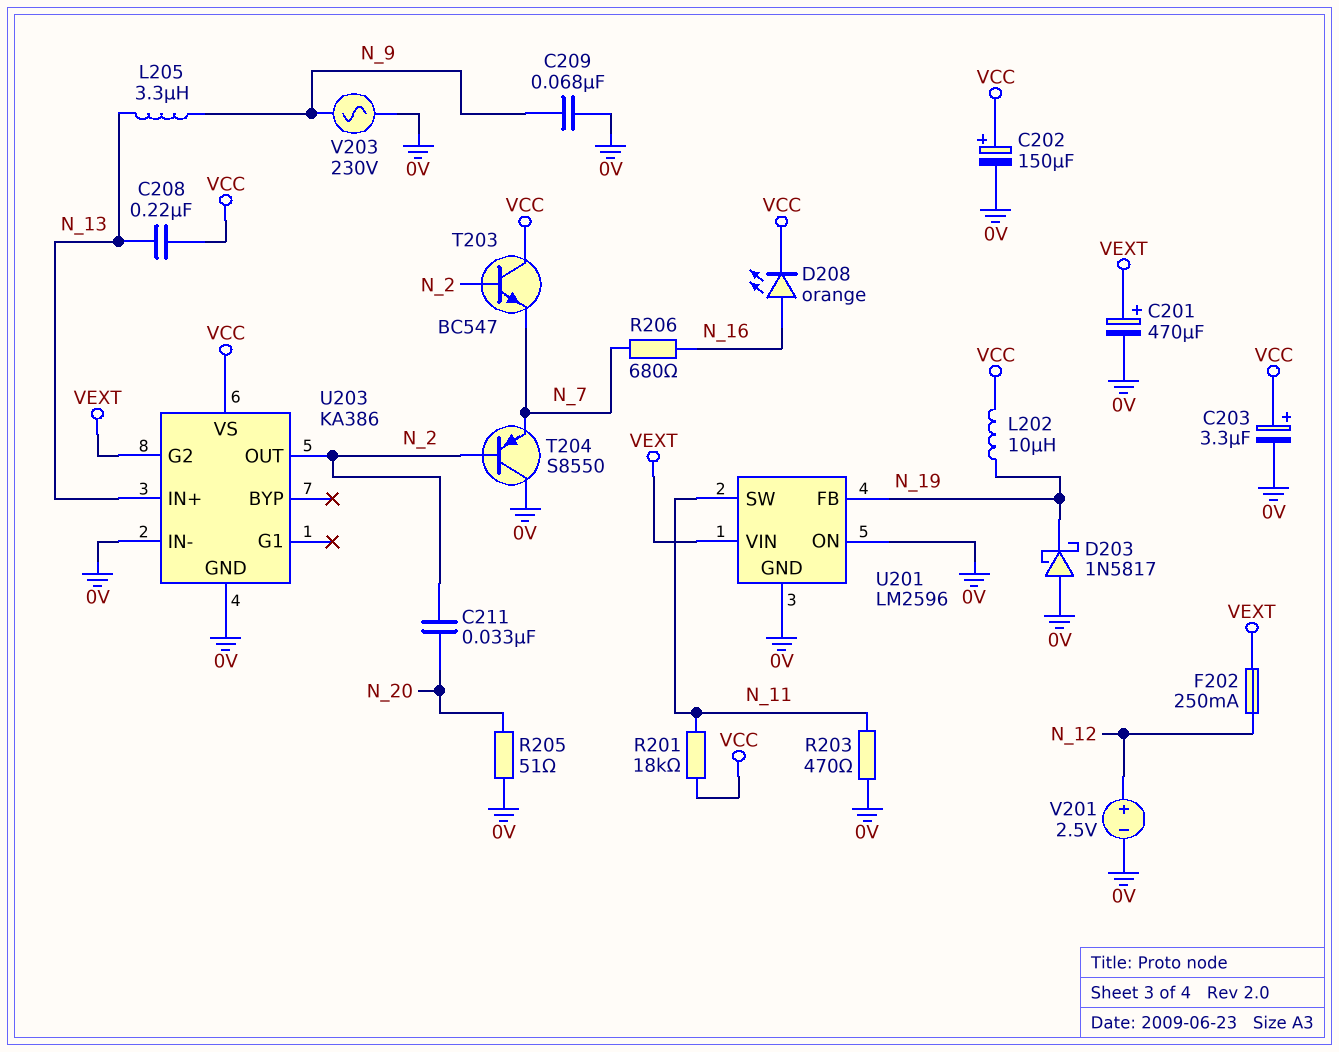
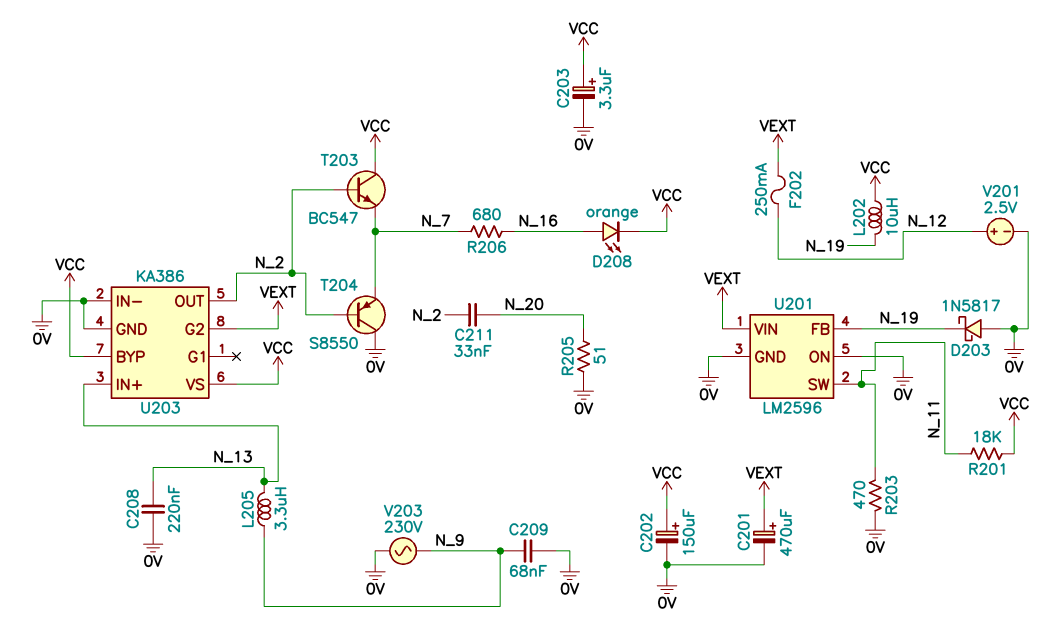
C208: 220nF (N_13, VCC) -> 220nF (0V, N_13)
U203 pin BYP: none -> VCC

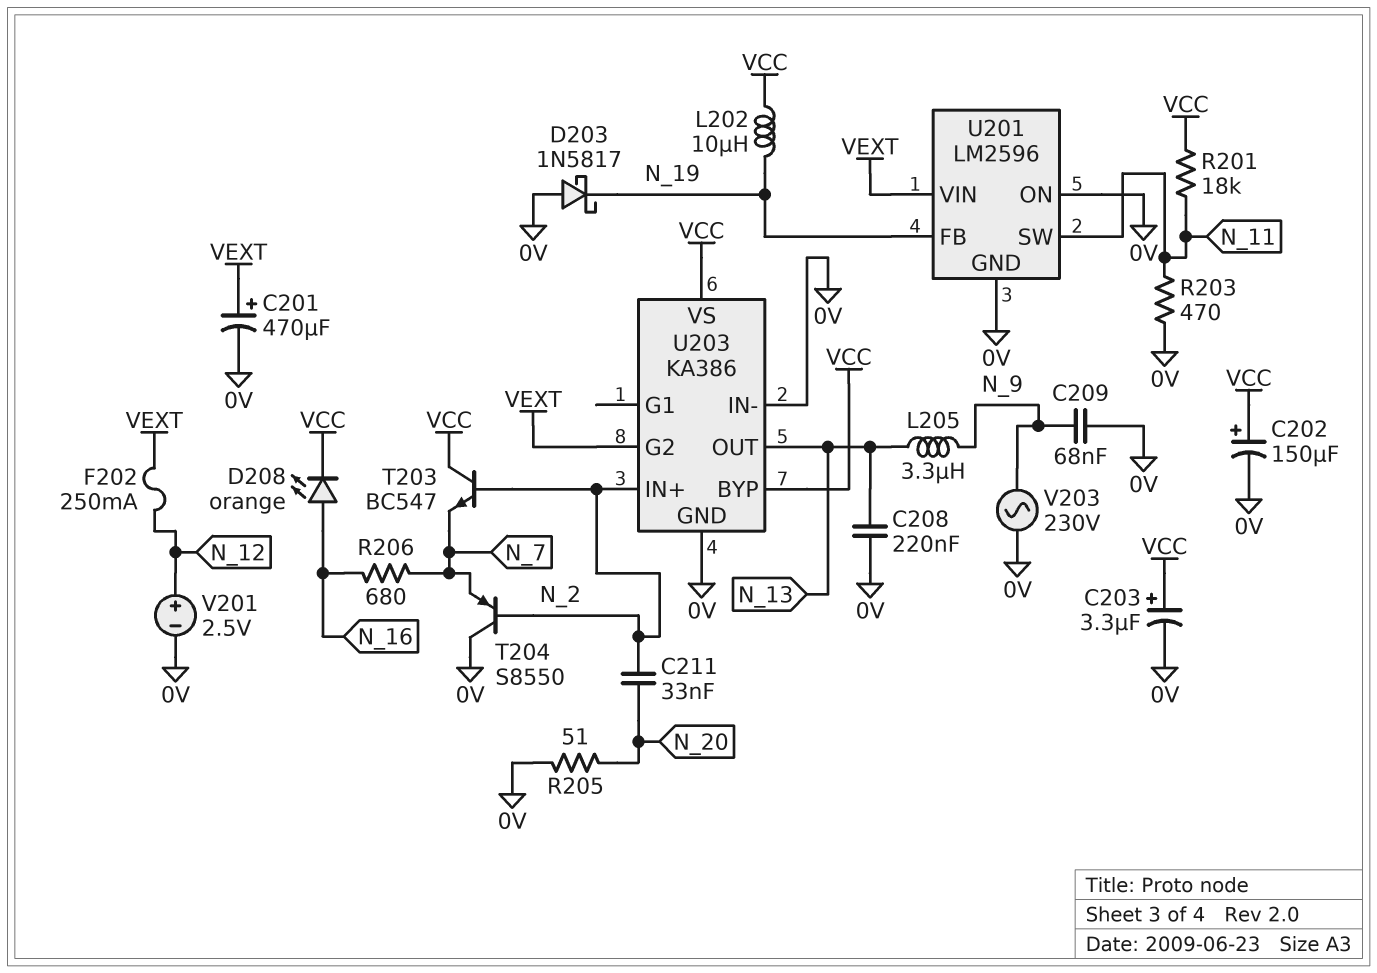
U203 pin IN+: N_13 -> N_2
U203 pin OUT: N_2 -> N_13

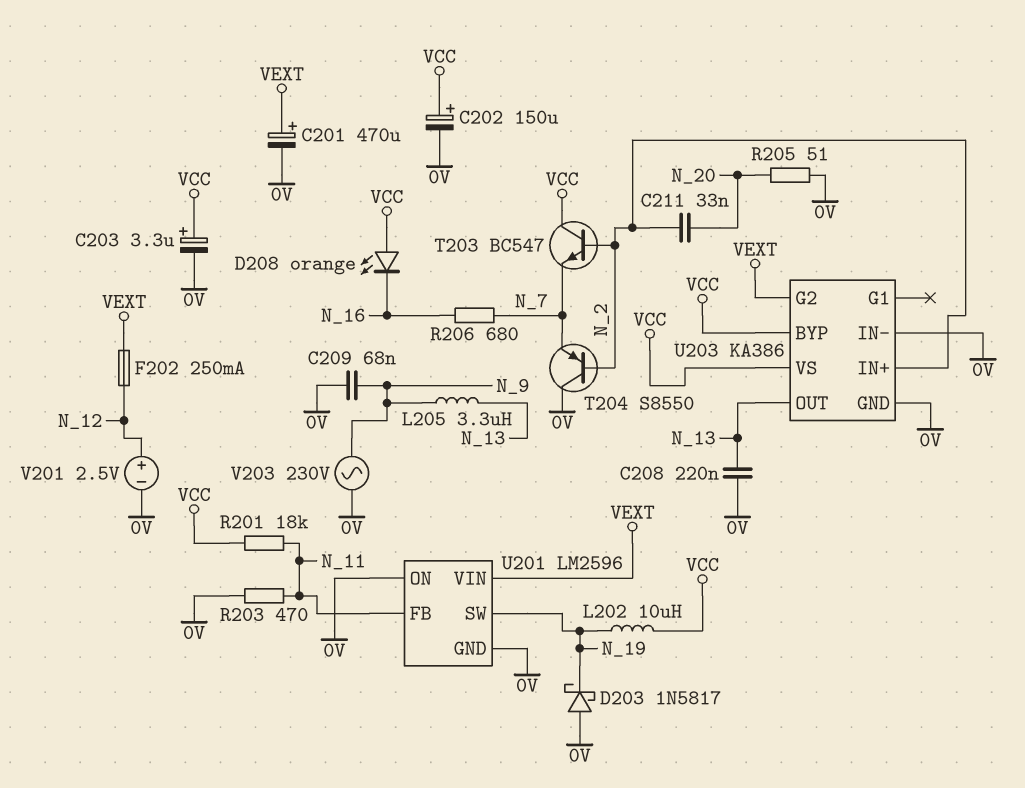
D208: LED orange (A N_16, K VCC) -> LED orange (A VCC, K N_16)
U201 pin FB: N_19 -> N_11
U201 pin SW: N_11 -> N_19

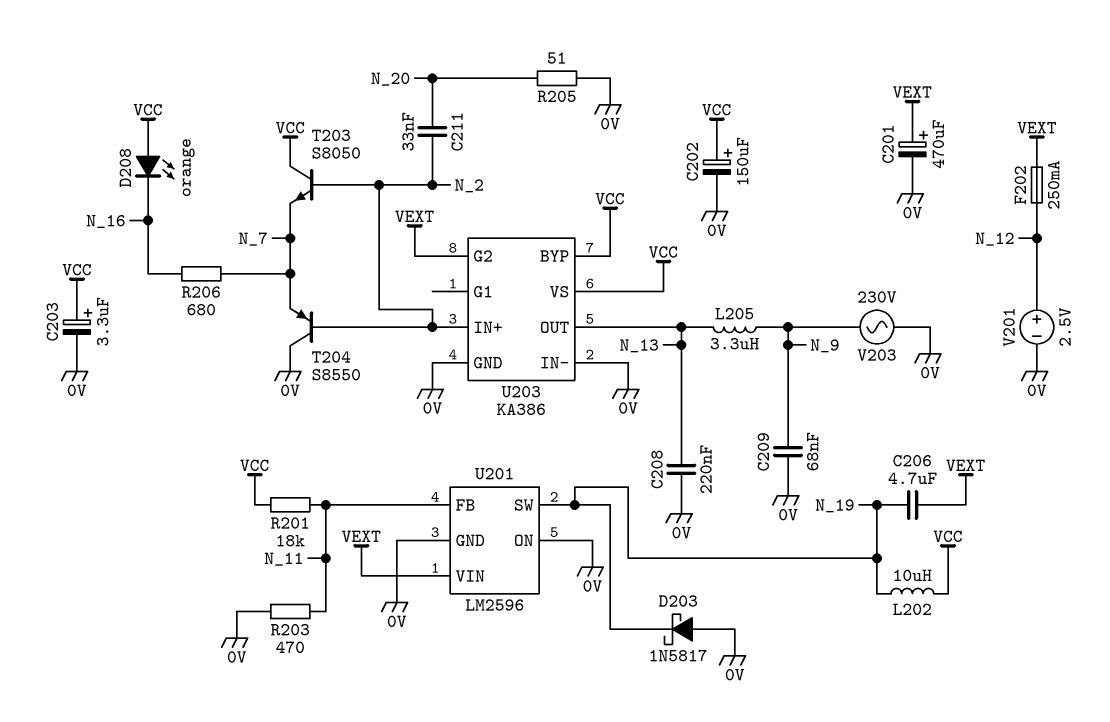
C206: none -> 4.7uF (N_19, VEXT)
T203: NPN BC547 (B N_2, C VCC, E N_7) -> NPN S8050 (B N_2, C VCC, E N_7)

